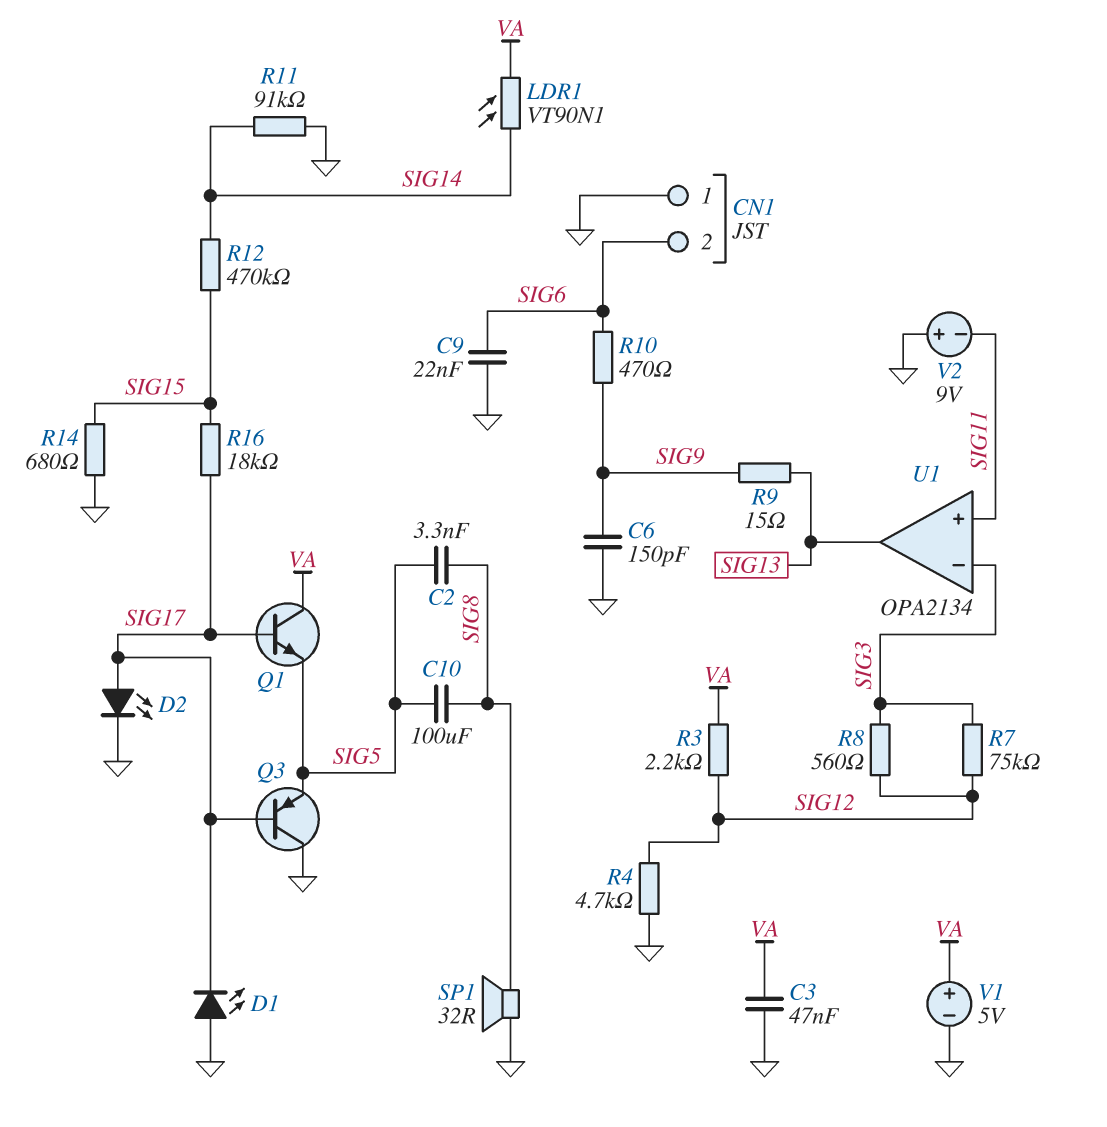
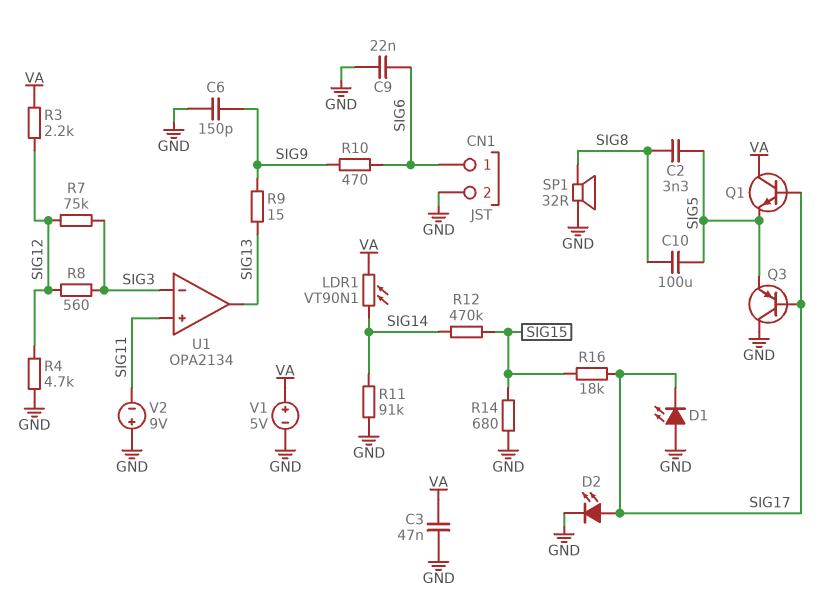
CN1 pin 1: GND -> SIG6
CN1 pin 2: SIG6 -> GND

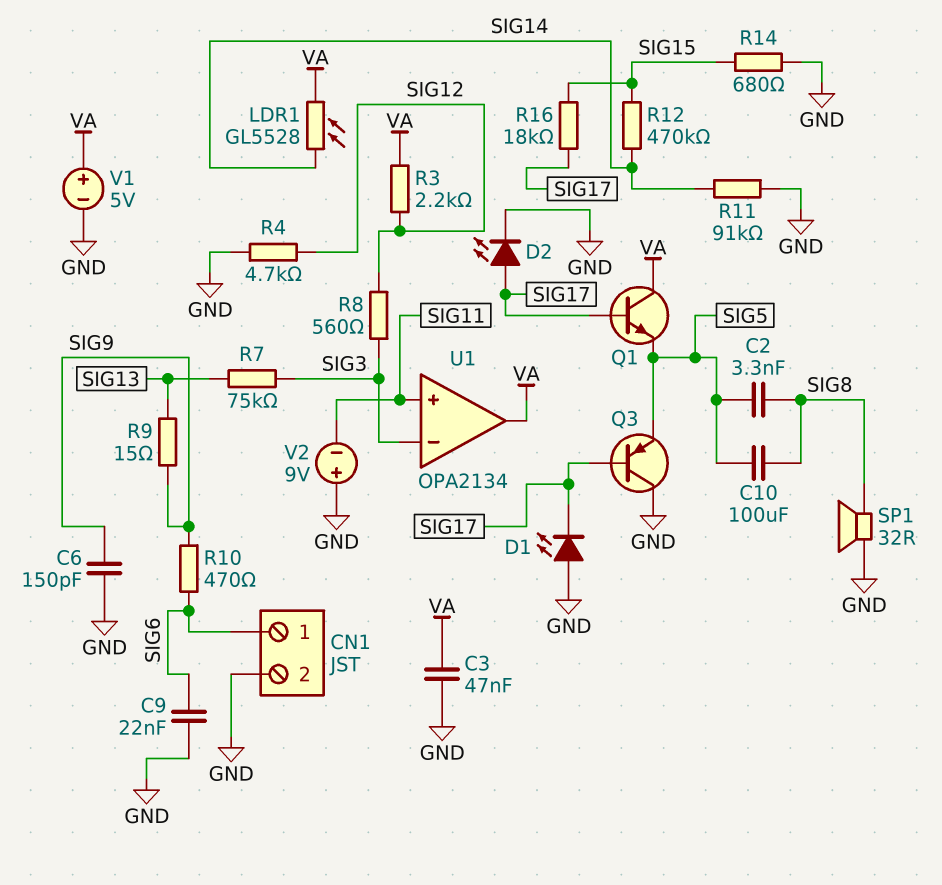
LDR1: VT90N1 (SIG14, VA) -> GL5528 (SIG14, VA)
R7: 75k (SIG3, SIG12) -> 75k (SIG3, SIG13)
U1 pin out: SIG13 -> VA

